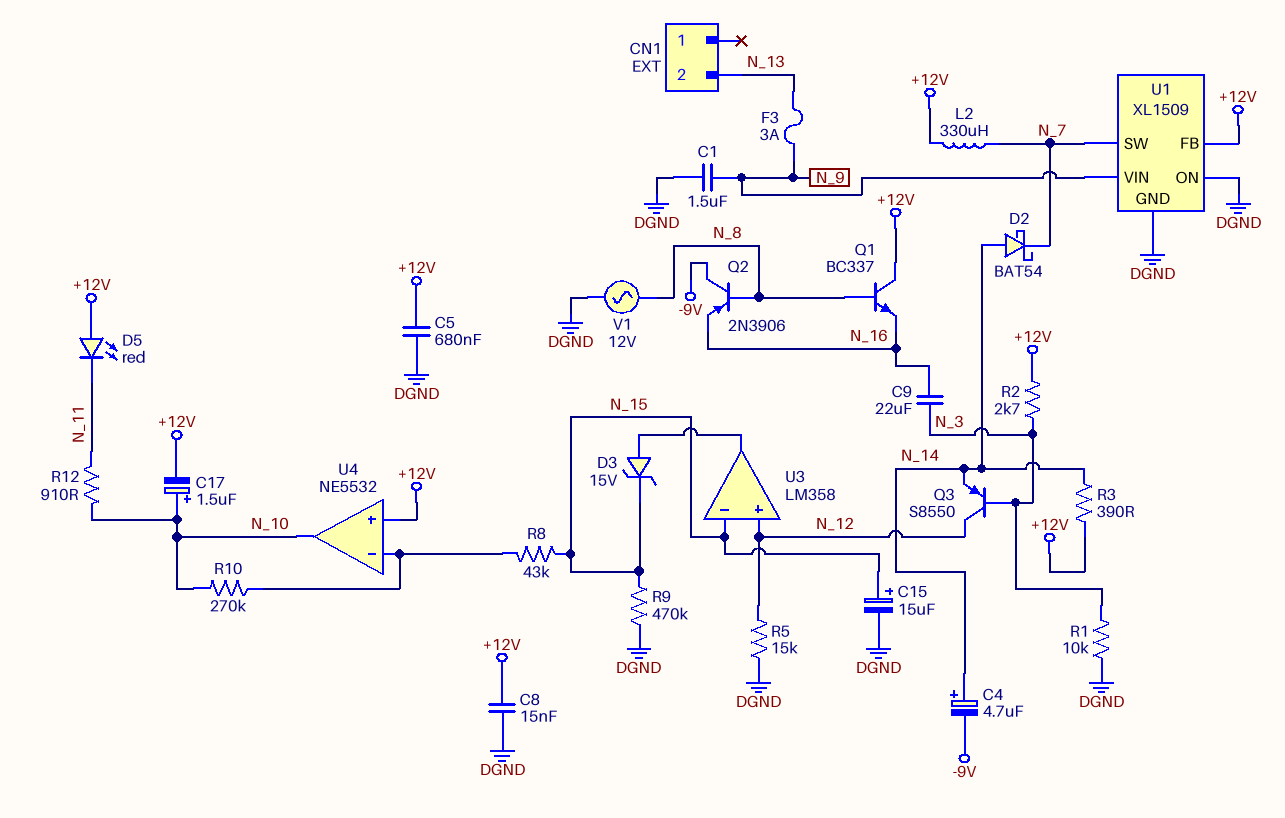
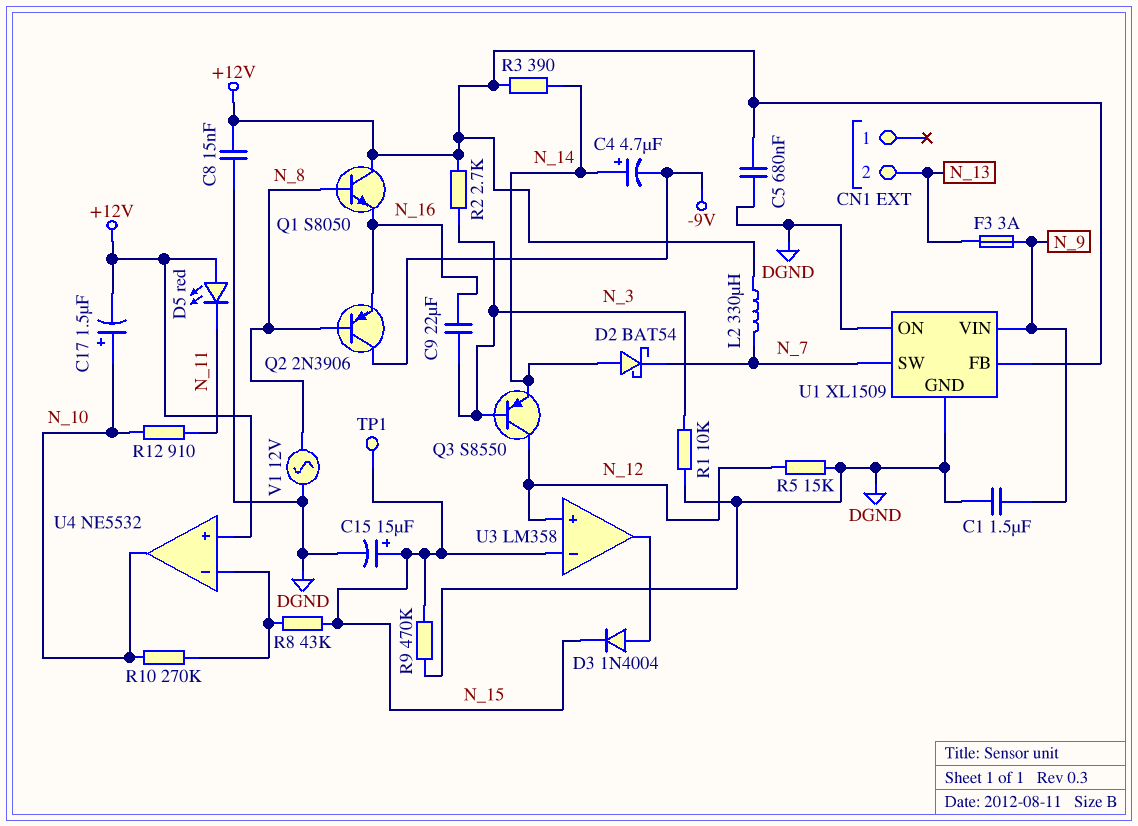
D3: zener 15V (A U3/out, K N_15) -> diode 1N4004 (A U3/out, K N_15)
Q1: NPN BC337 (B N_8, C +12V, E N_16) -> NPN S8050 (B N_8, C +12V, E N_16)
TP1: none -> test point (N_15)

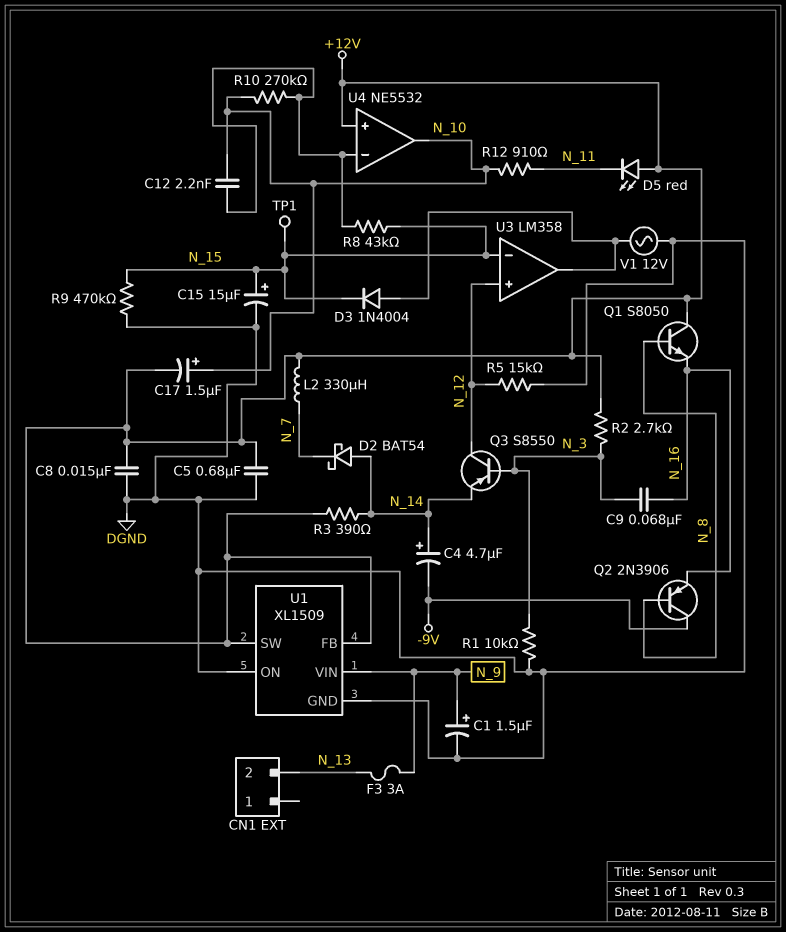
C1: 1.5uF (DGND, N_9) -> 1.5uF (plus N_9, minus DGND)
C9: 22uF (N_3, N_16) -> 68nF (N_3, N_16)
C12: none -> 2.2nF (N_10, U4/in-)
U1 pin SW: N_7 -> +12V
V1: AC 12V (DGND, N_8) -> AC 12V (DGND, U3/out)

